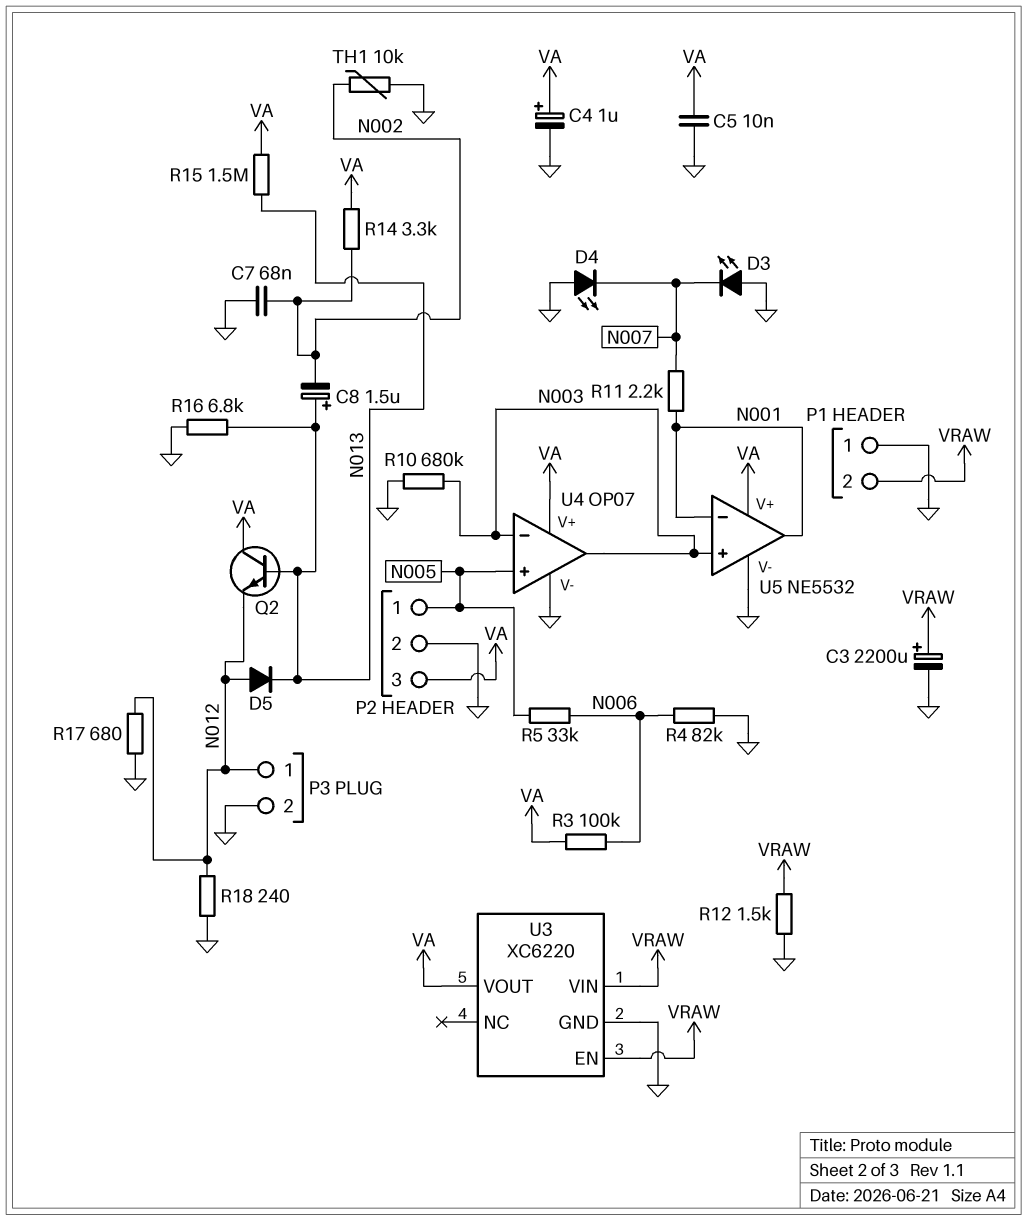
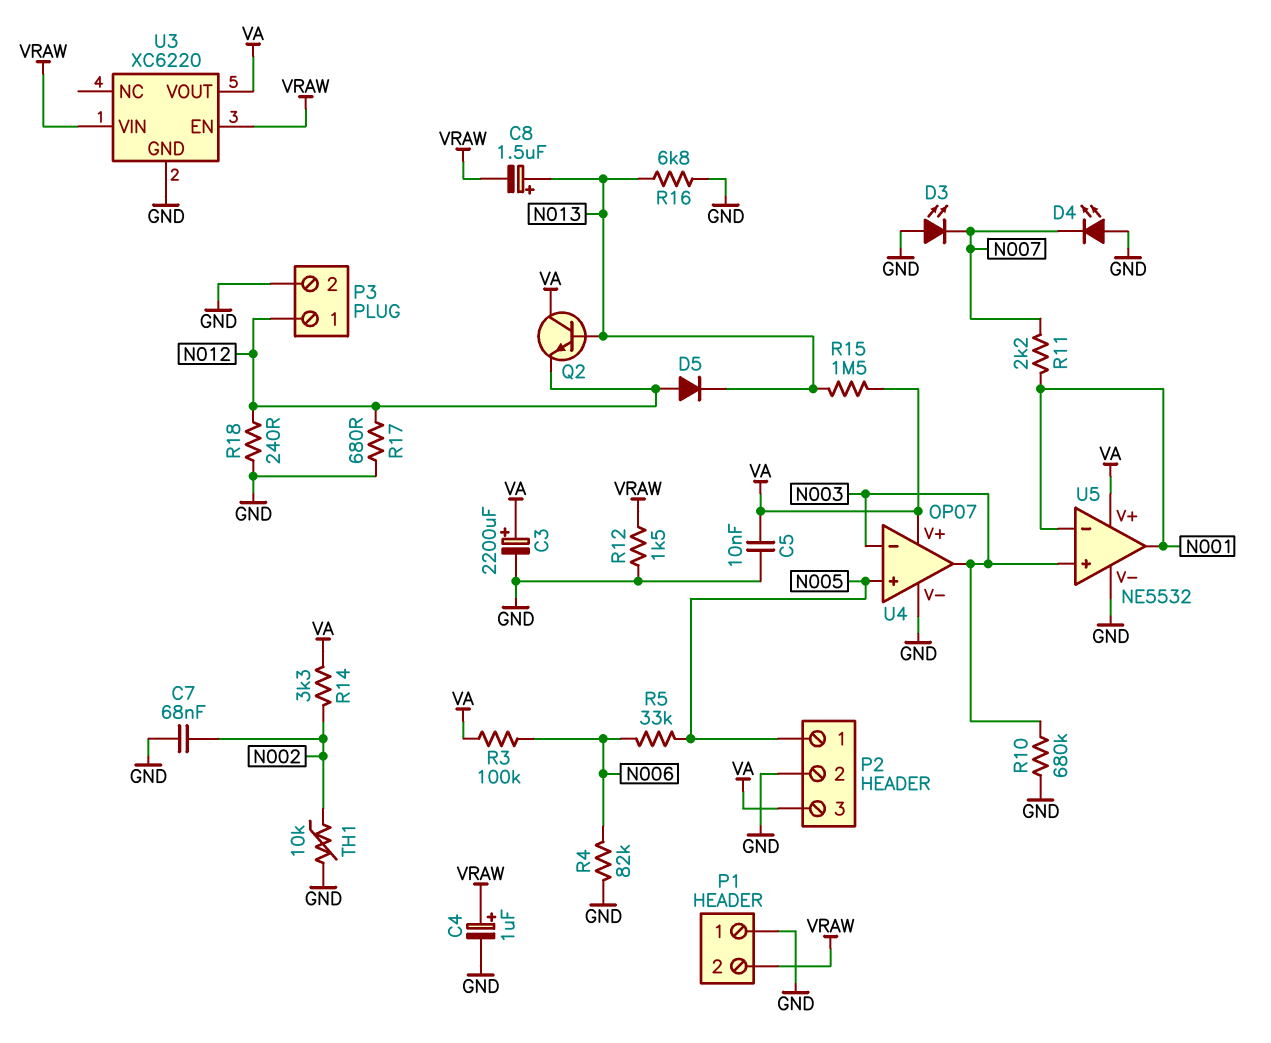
C3: 2200uF (plus VRAW, minus GND) -> 2200uF (plus VA, minus GND)
C4: 1uF (plus VA, minus GND) -> 1uF (plus VRAW, minus GND)
C8: 1.5uF (plus N013, minus N002) -> 1.5uF (plus N013, minus VRAW)

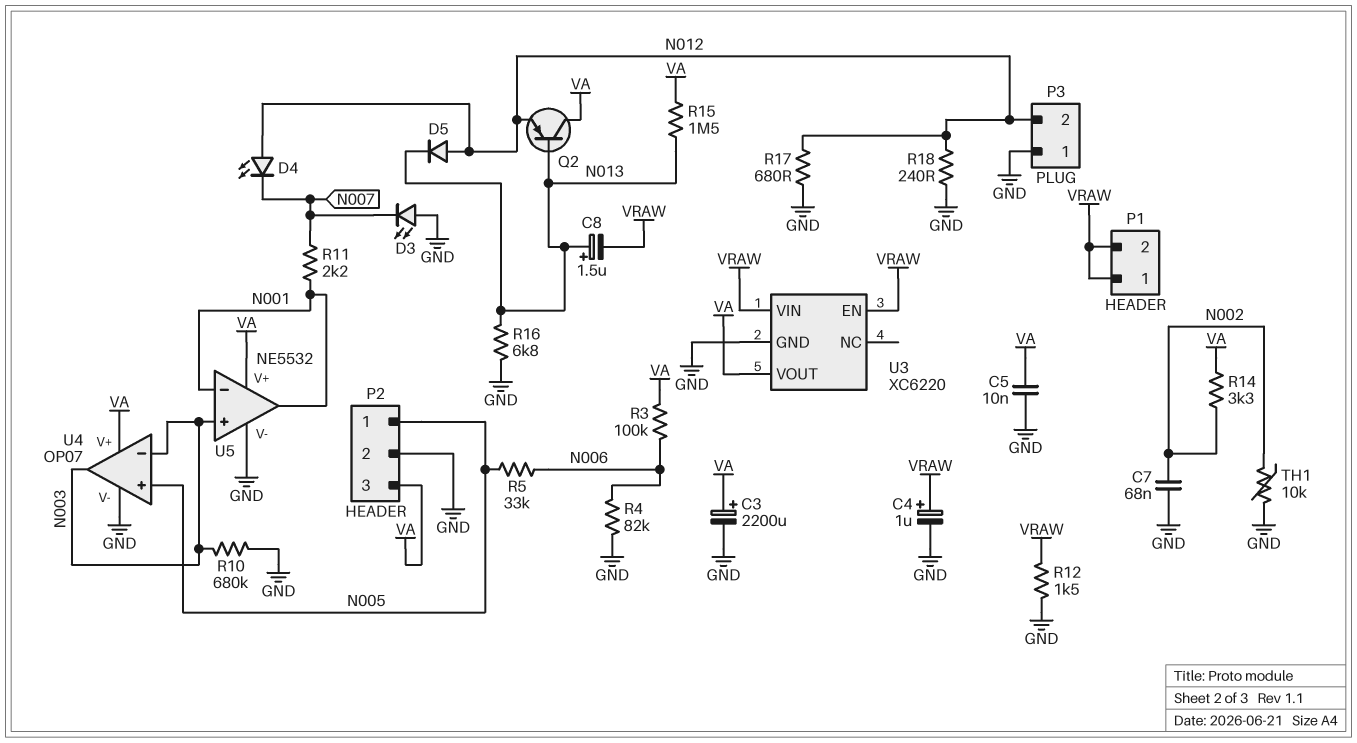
D4: LED (A GND, K N007) -> LED (A N012, K N007)
P1 pin 1: GND -> VRAW
P3 pin 1: N012 -> GND
P3 pin 2: GND -> N012
Q2: NPN (B N013, C VA, E N012) -> PNP (B N013, C VA, E N012)

